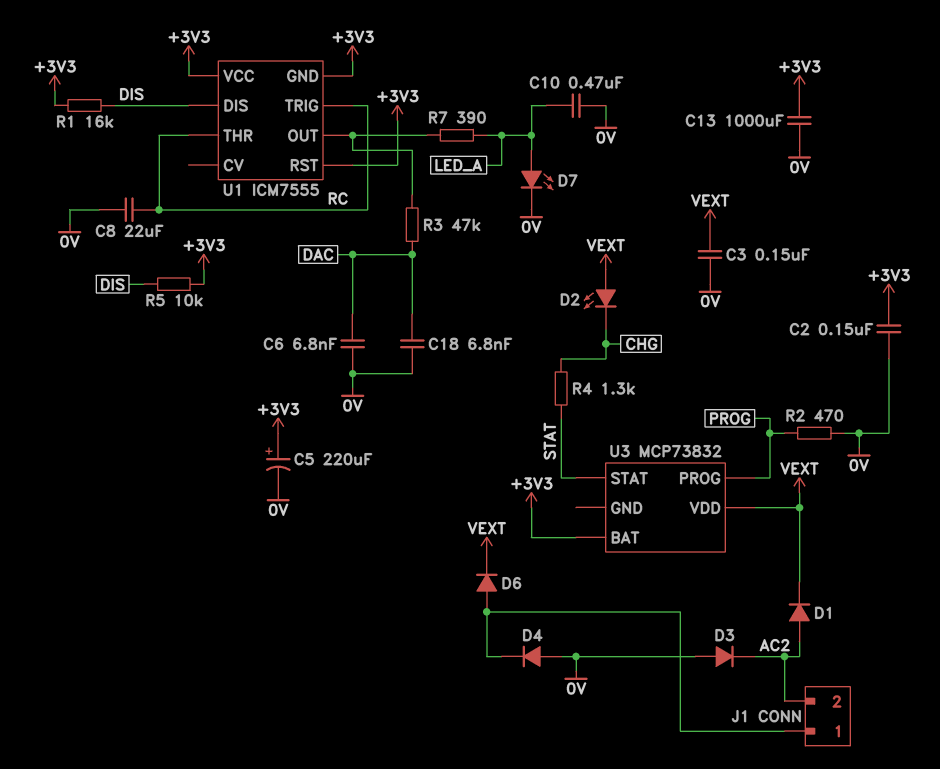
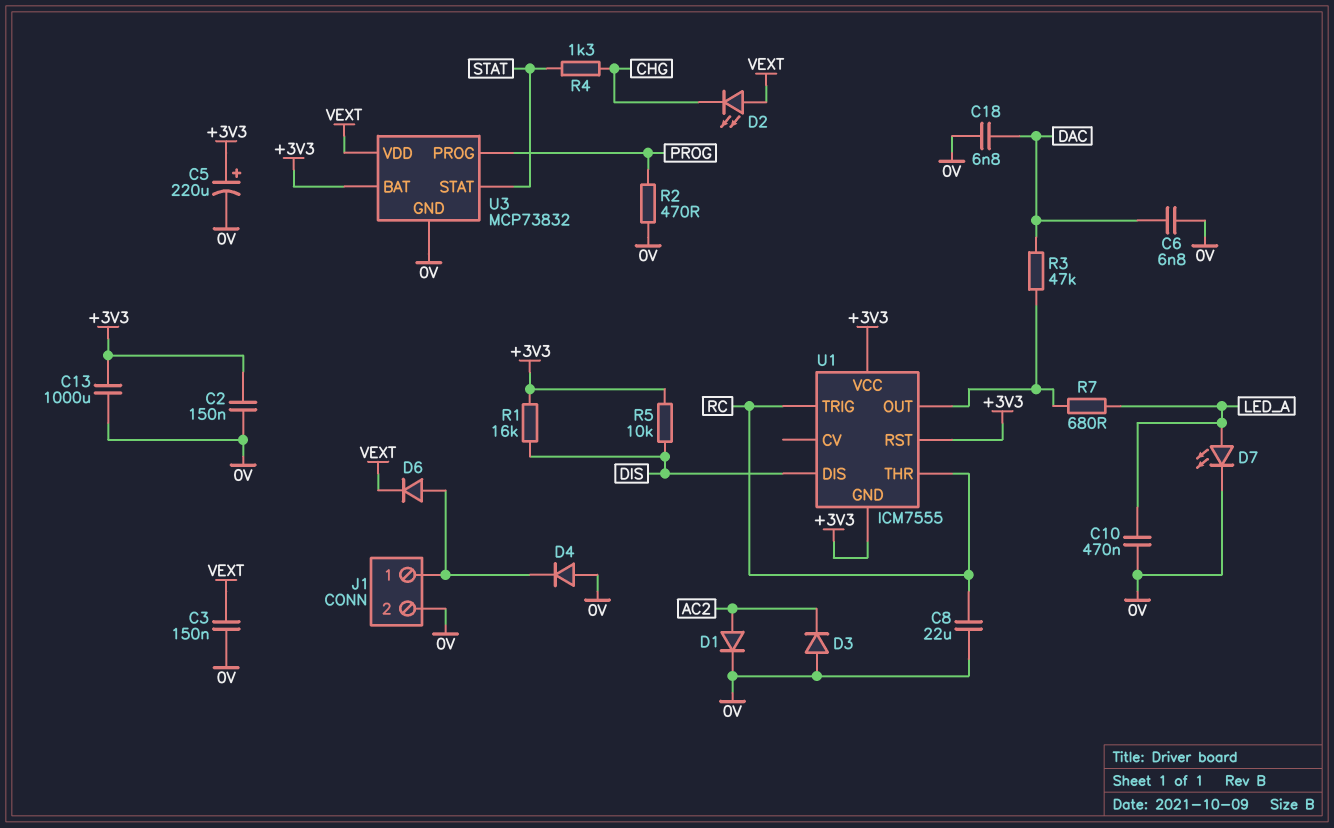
D1: diode (A AC2, K VEXT) -> diode (A AC2, K 0V)
J1 pin 2: AC2 -> 0V
R7: 390 (LED_A, U1/OUT) -> 680 (LED_A, U1/OUT)
U3 pin GND: none -> 0V

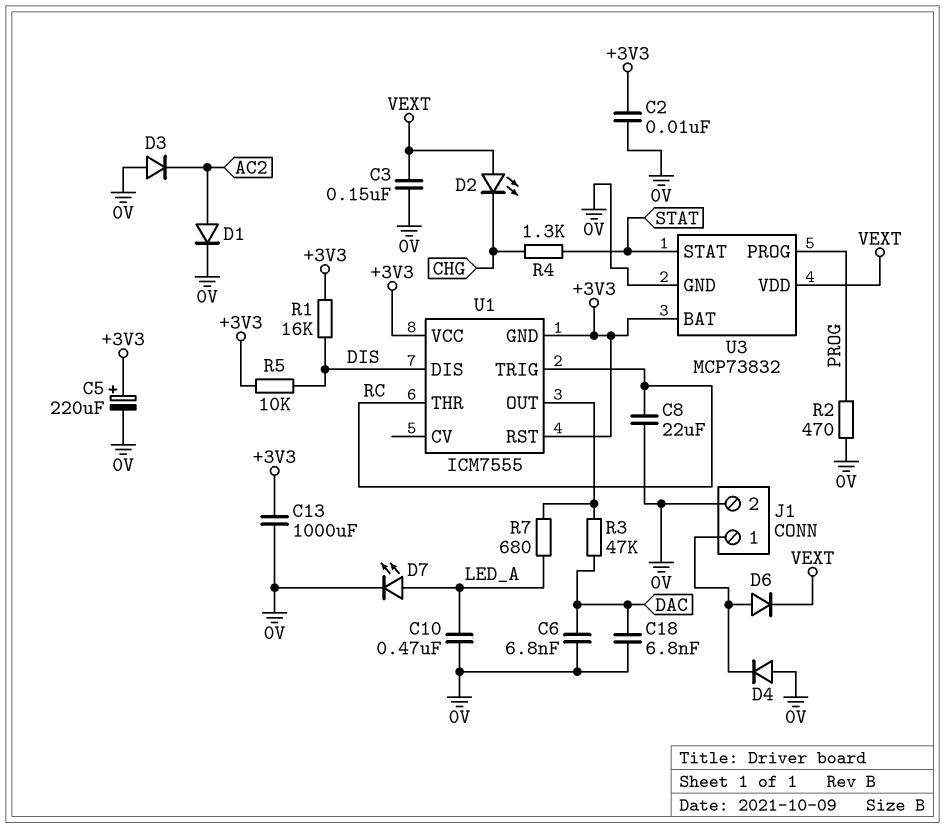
C2: 150nF (+3V3, 0V) -> 10nF (+3V3, 0V)

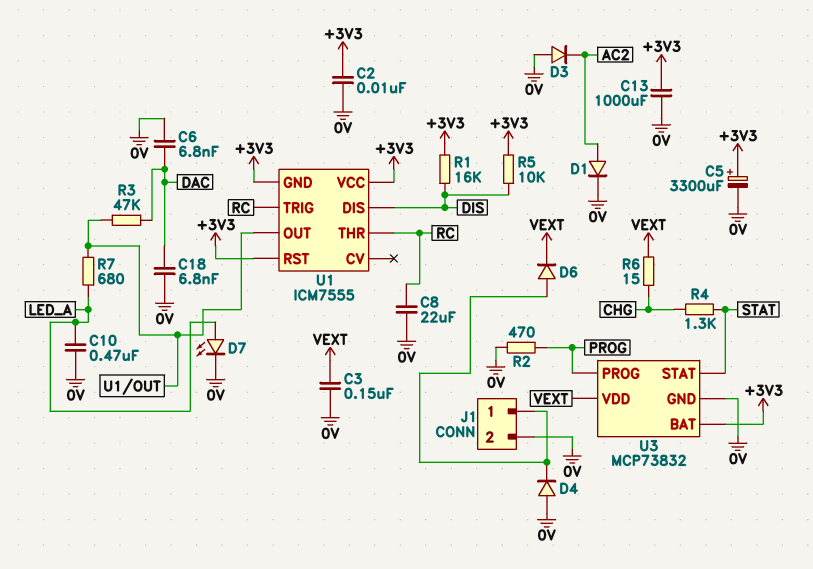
C5: 220uF (plus +3V3, minus 0V) -> 3300uF (plus +3V3, minus 0V)
D2: LED (A VEXT, K CHG) -> none
R6: none -> 15 (CHG, VEXT)

